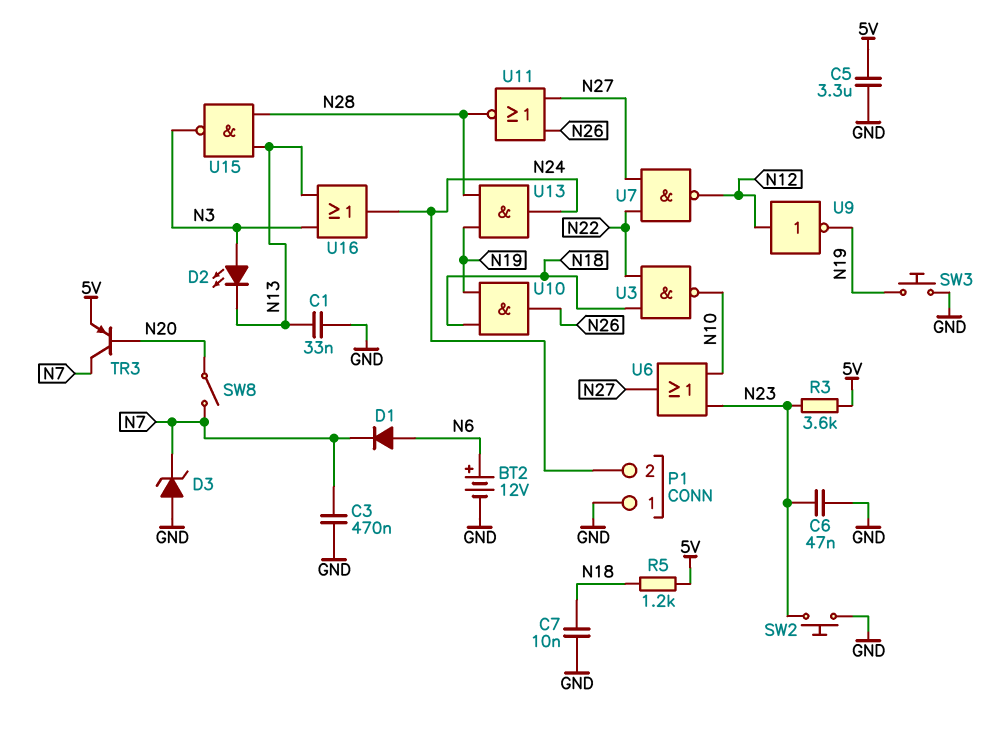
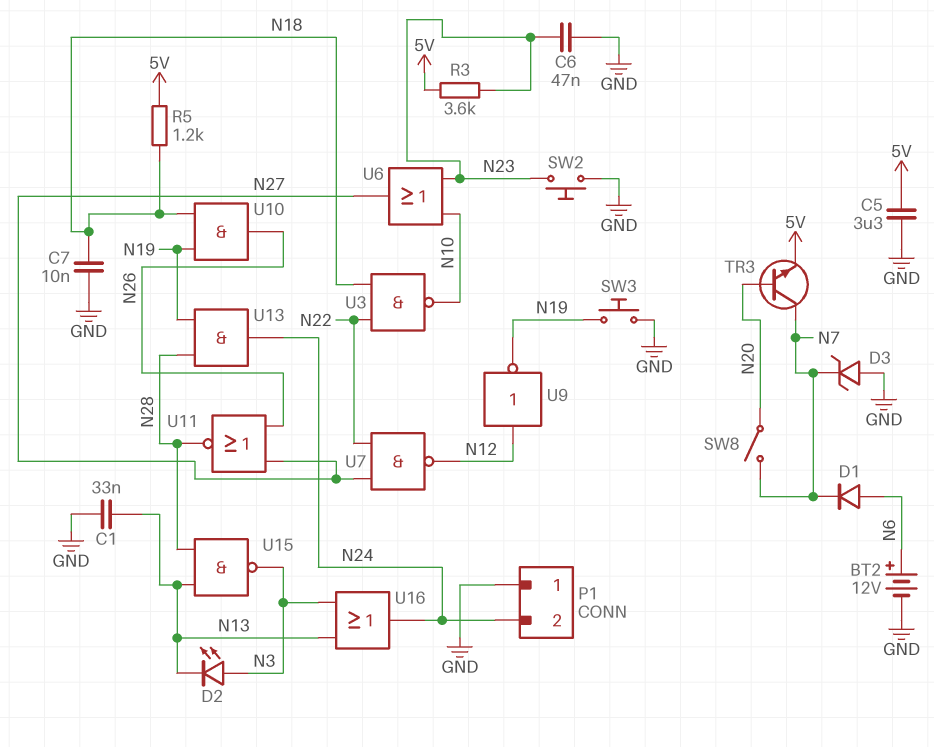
C3: 470nF (GND, N7) -> none
TR3: PNP (B N20, C N7, E 5V) -> NPN (B N20, C N7, E 5V)

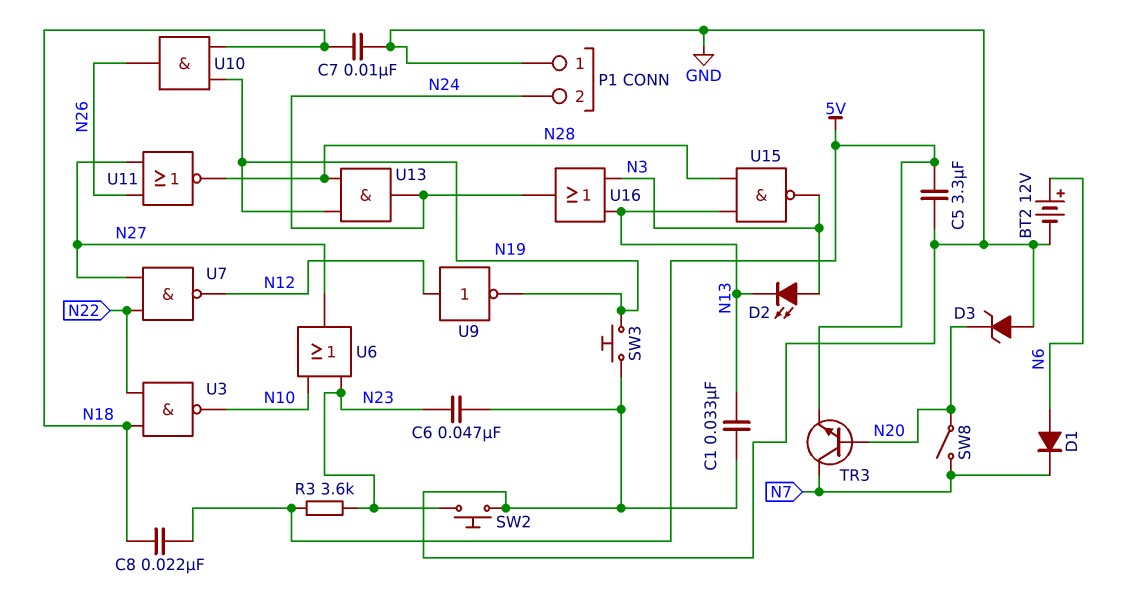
C8: none -> 22nF (5V, N18)
D3: zener (A GND, K N7) -> zener (A GND, K N20)
R5: 1.2k (5V, N18) -> none

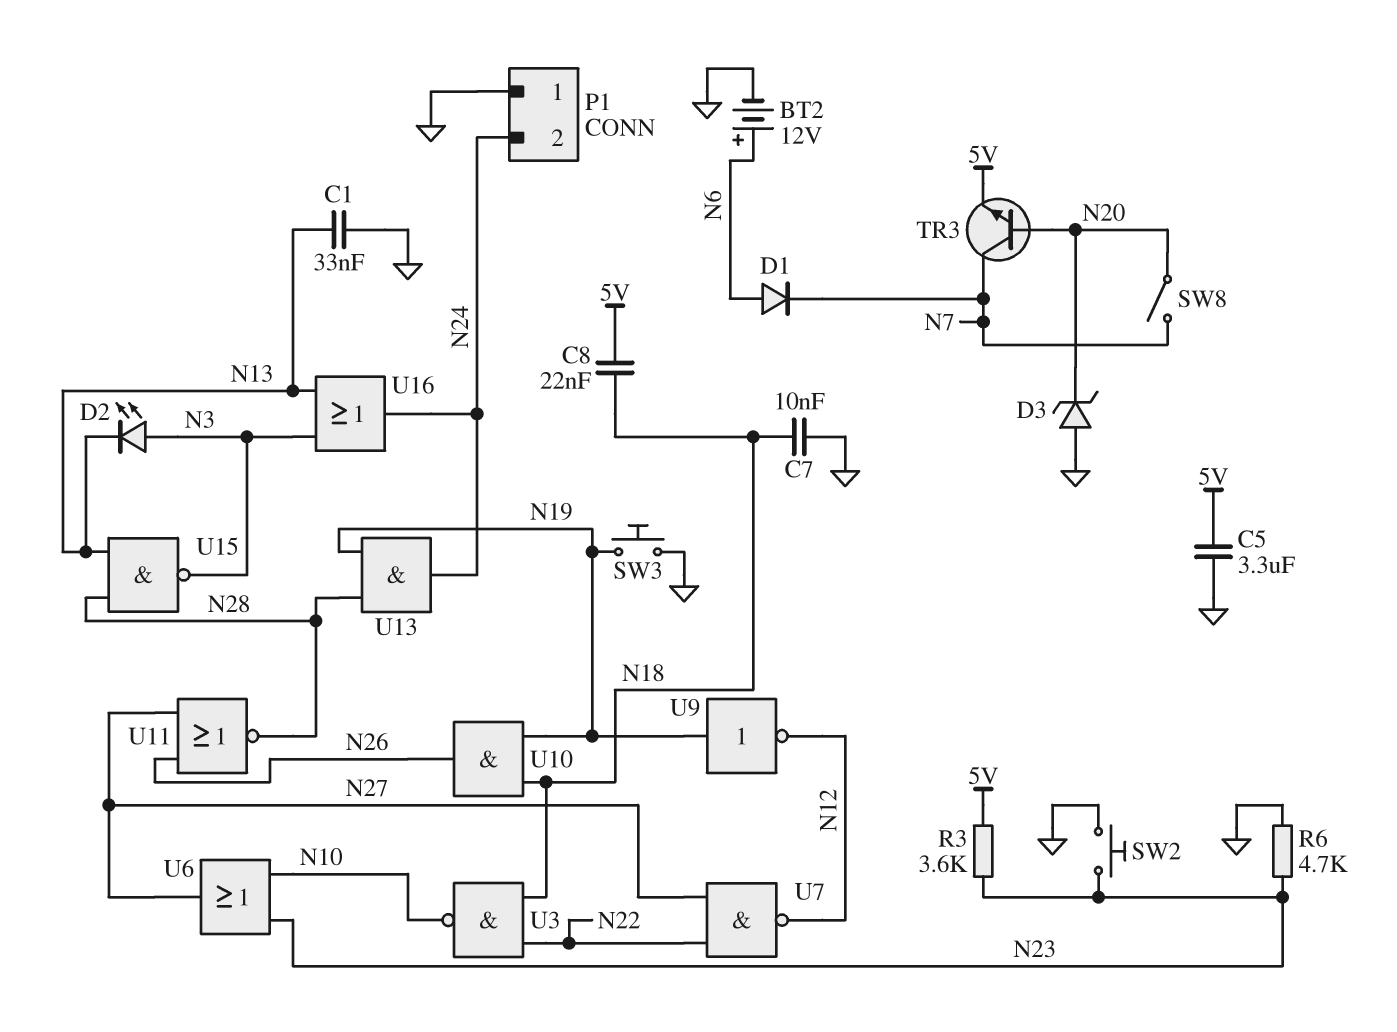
C6: 47nF (GND, N23) -> none
R6: none -> 4.7k (GND, N23)
U9: NOT (in N12, out N19) -> NOT (in N19, out N12)

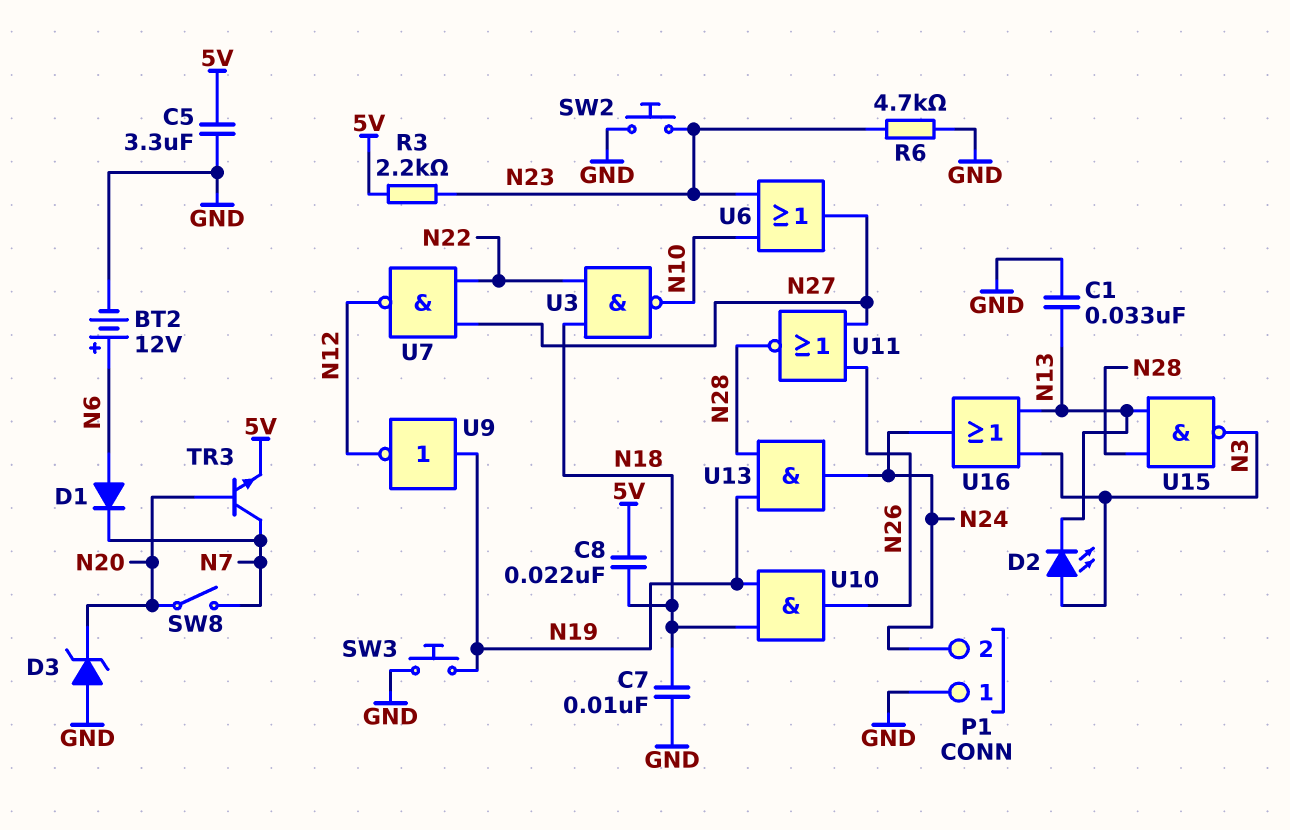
R3: 3.6k (5V, N23) -> 2.2k (5V, N23)

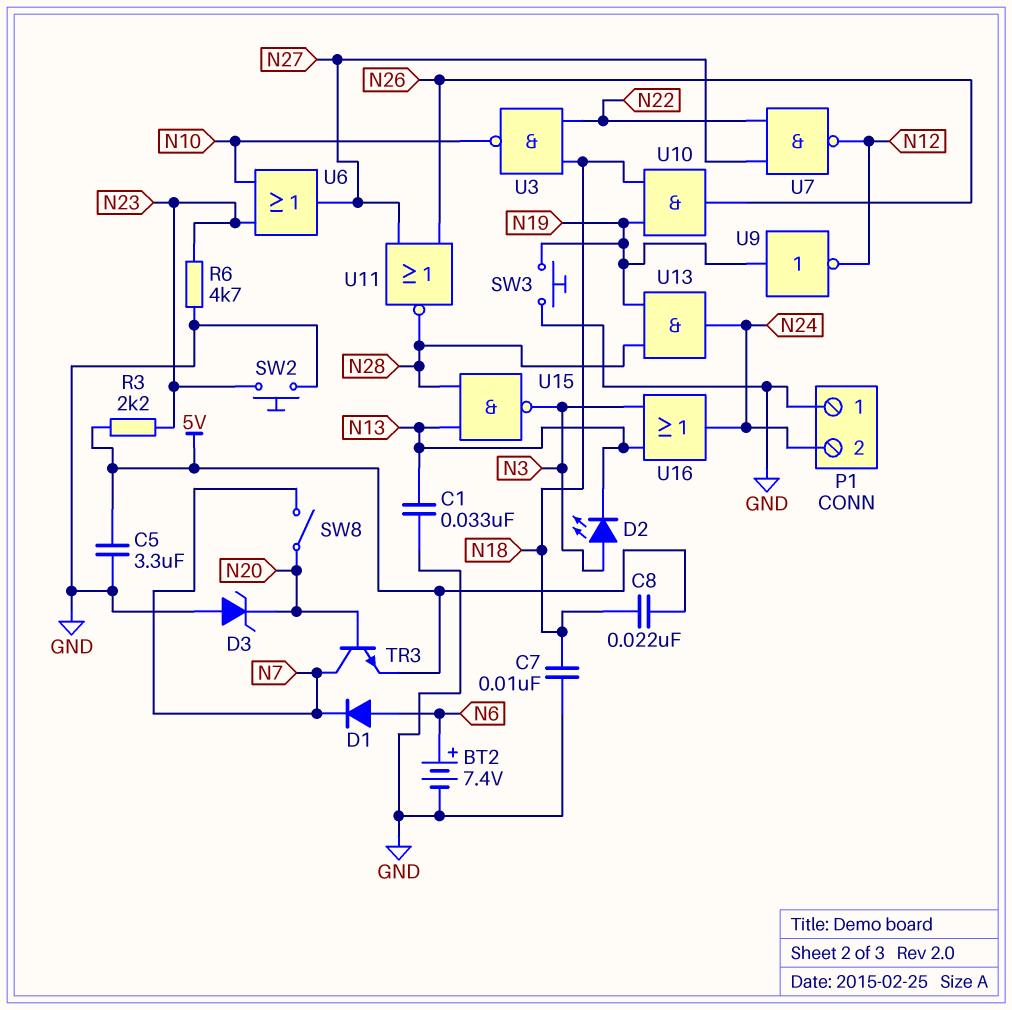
BT2: 12V (plus N6, minus GND) -> 7.4V (plus N6, minus GND)

